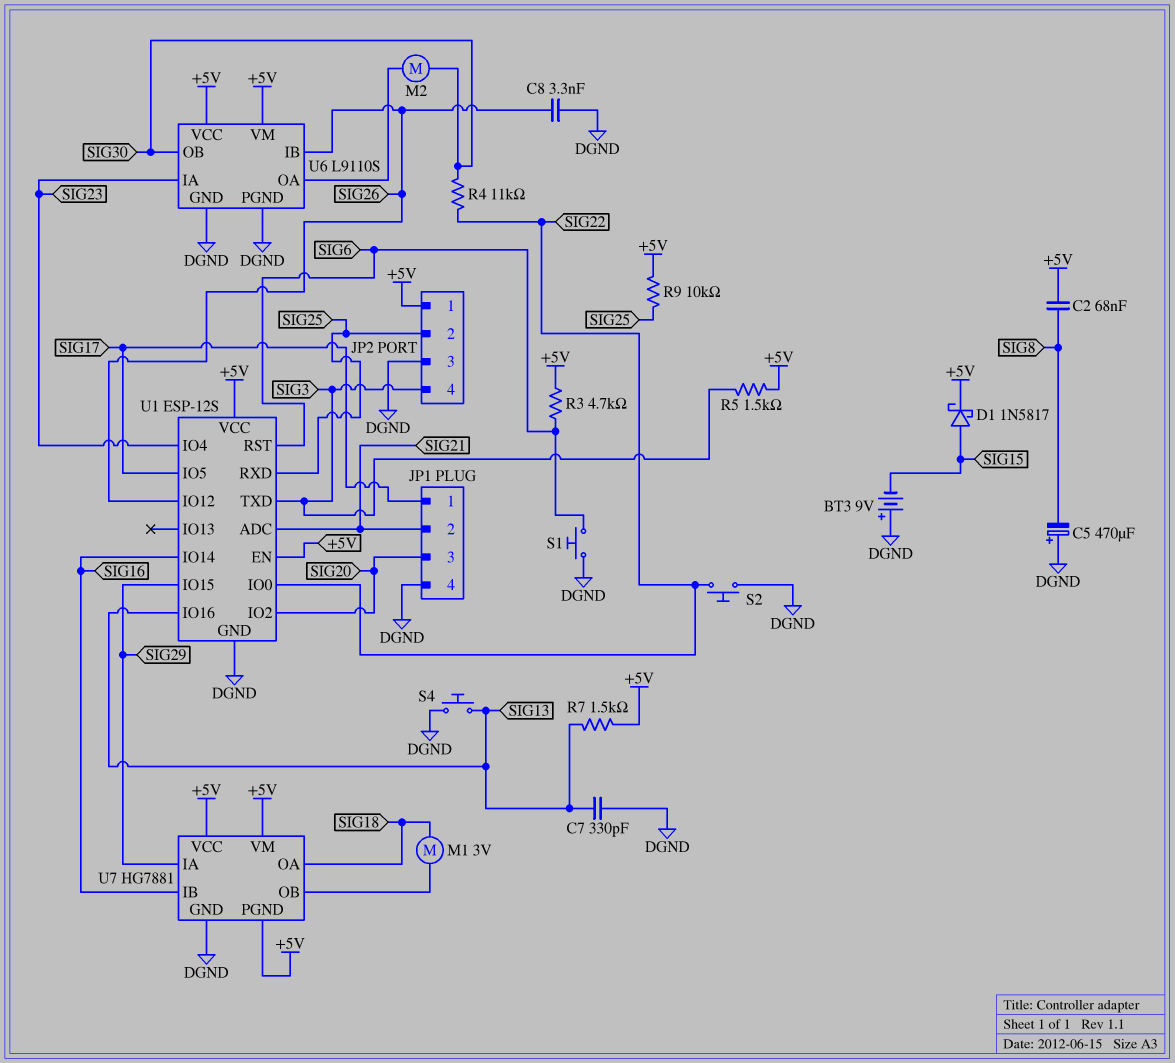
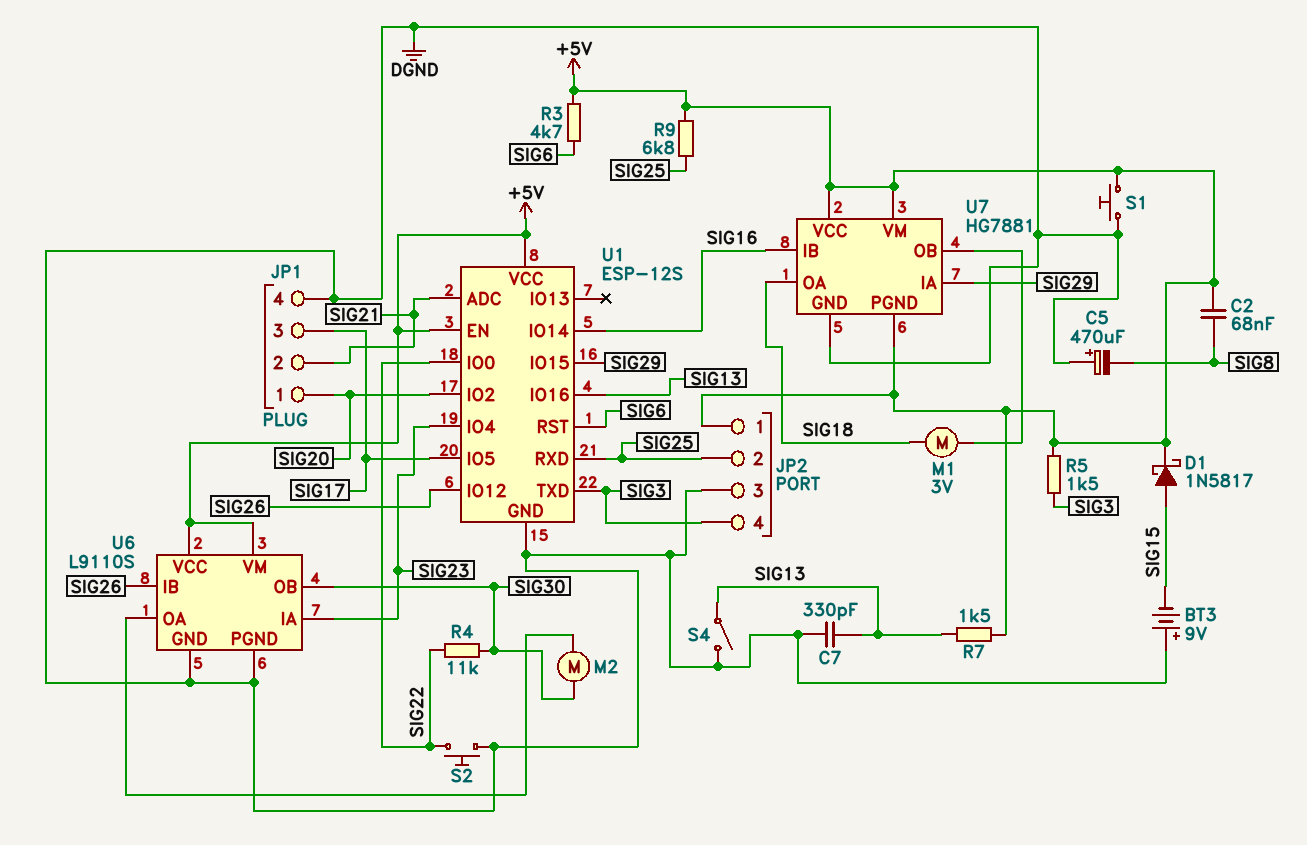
C8: 3.3nF (DGND, SIG26) -> none
JP1 pin 1: SIG17 -> SIG20
JP1 pin 3: SIG20 -> SIG17
R9: 10k (+5V, SIG25) -> 6.8k (+5V, SIG25)
S1: button (DGND, SIG6) -> button (+5V, DGND)
S4: button (DGND, SIG13) -> switch (DGND, SIG13)

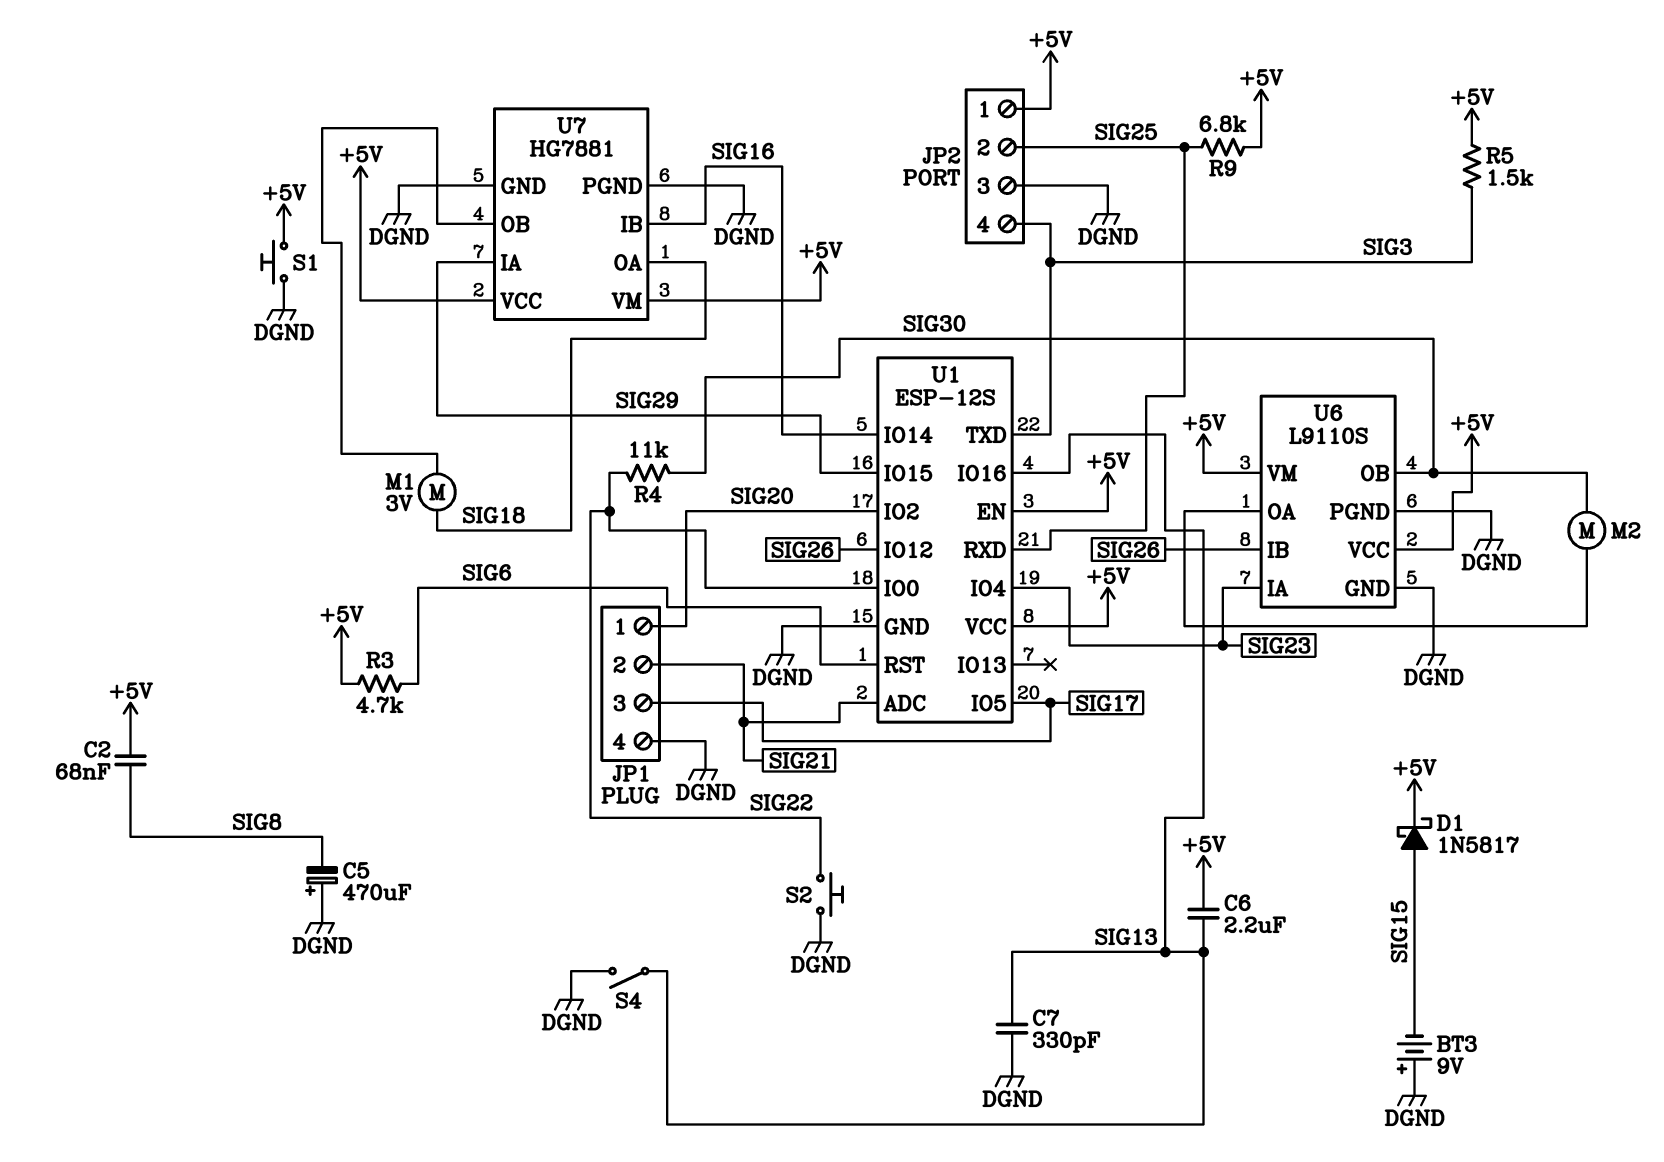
C6: none -> 2.2uF (+5V, SIG13)
R7: 1.5k (+5V, SIG13) -> none
U7 pin PGND: +5V -> DGND

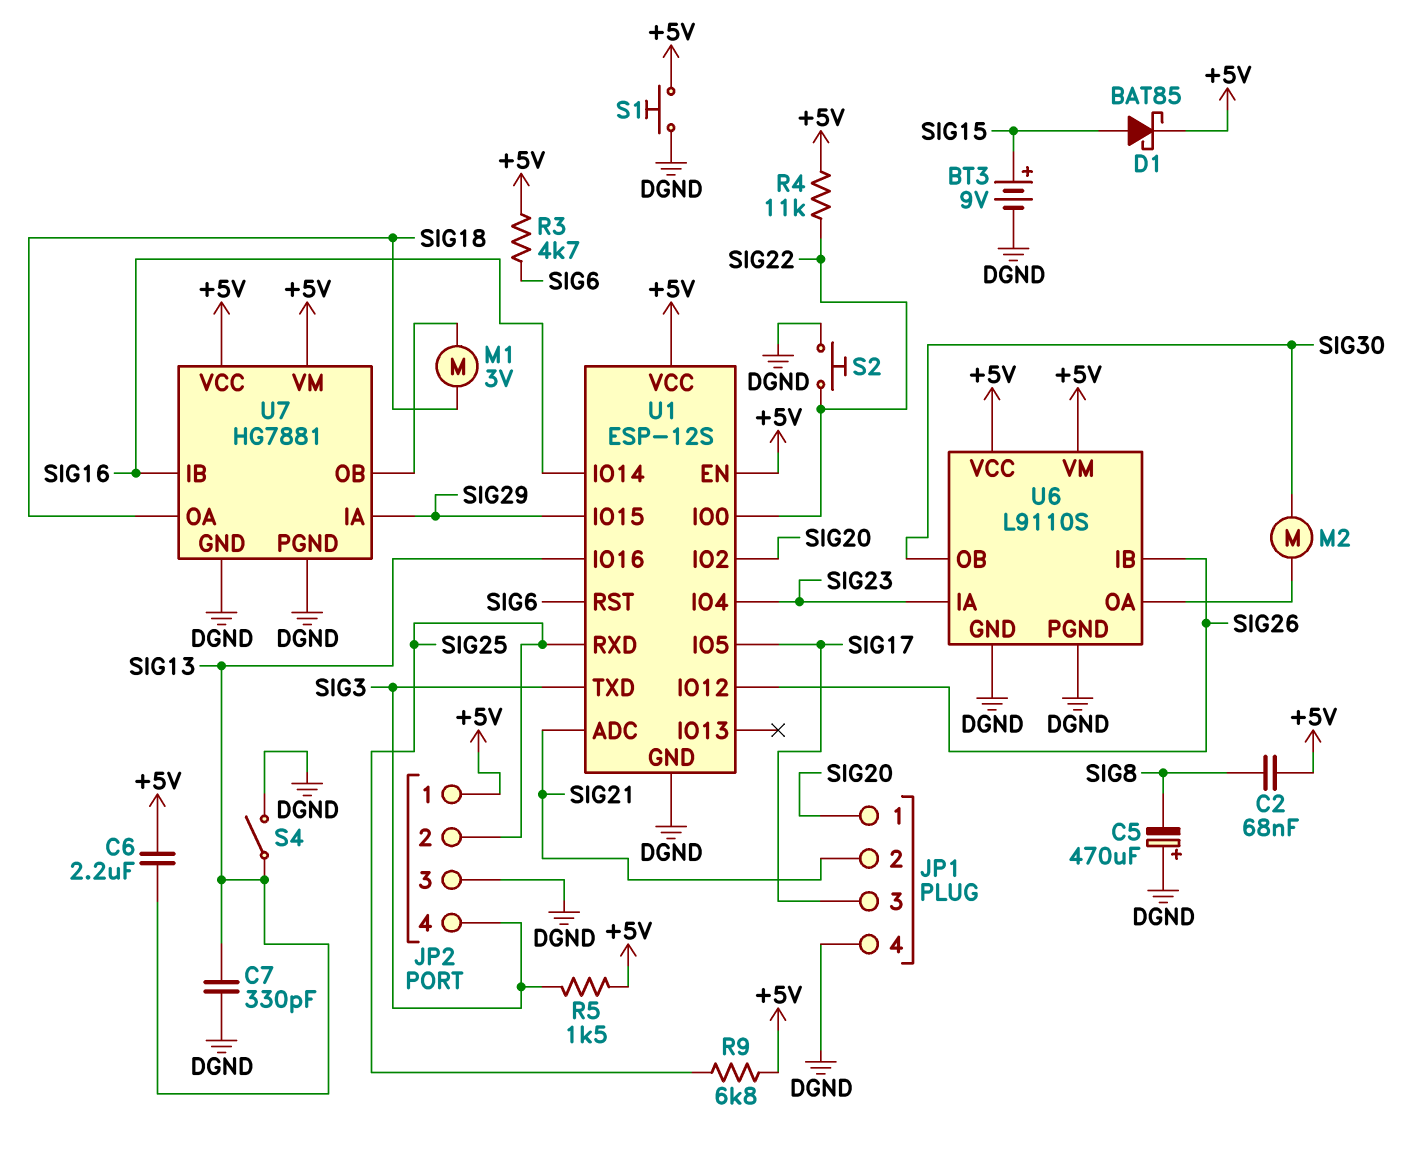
BT3: 9V (plus DGND, minus SIG15) -> 9V (plus SIG15, minus DGND)
D1: schottky 1N5817 (A SIG15, K +5V) -> schottky BAT85 (A SIG15, K +5V)
R4: 11k (SIG22, SIG30) -> 11k (+5V, SIG22)

